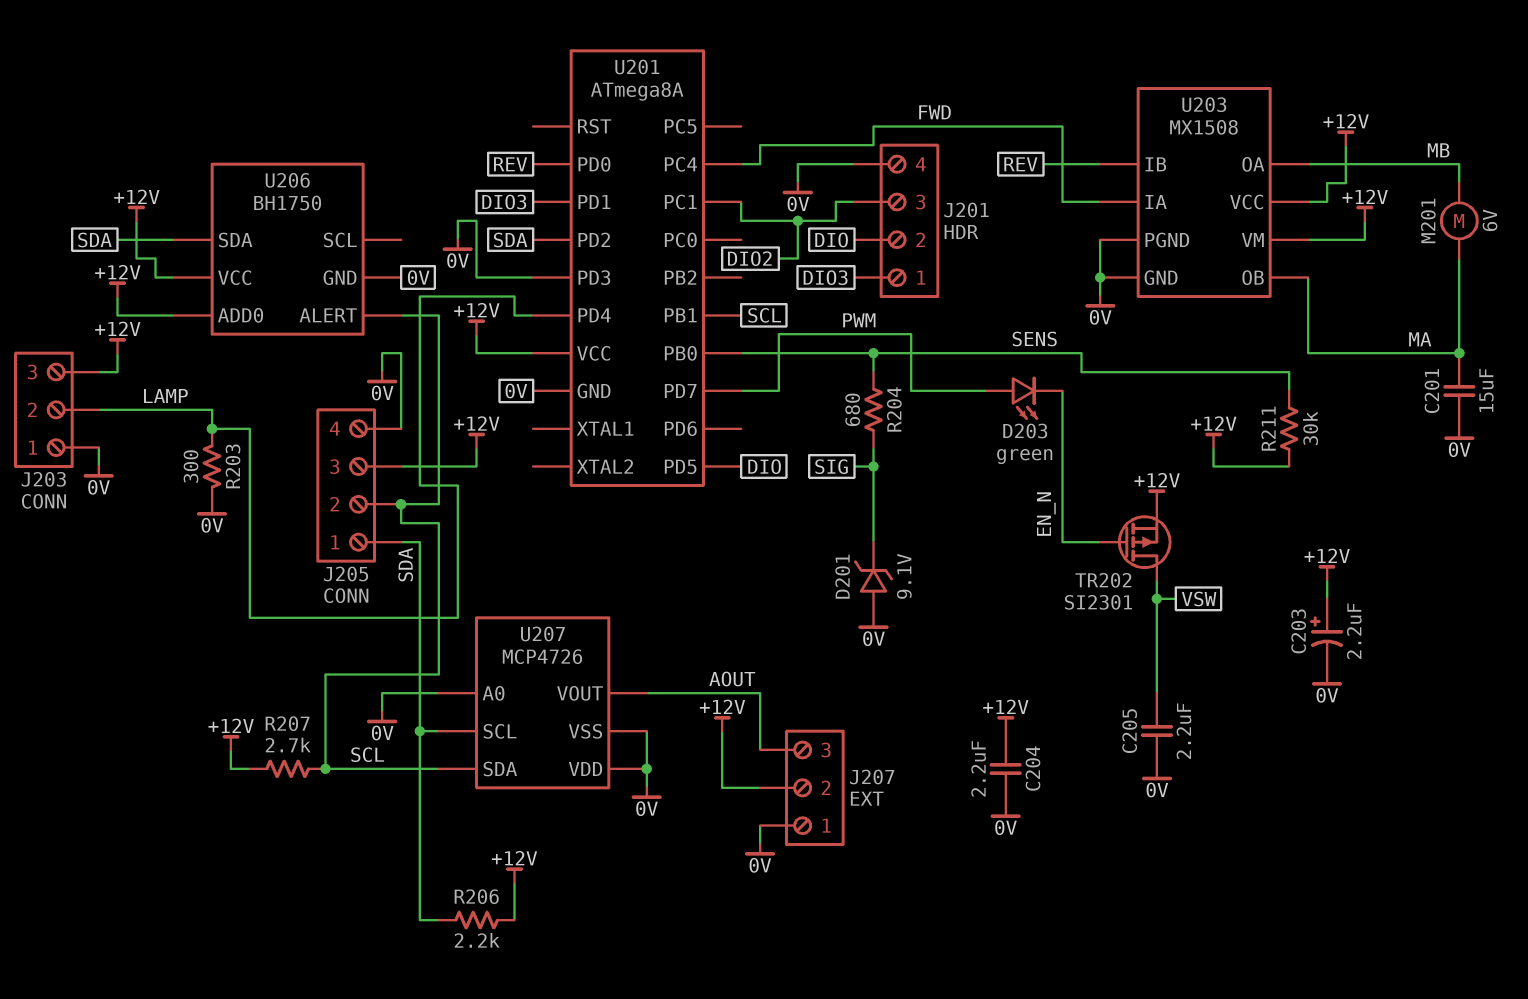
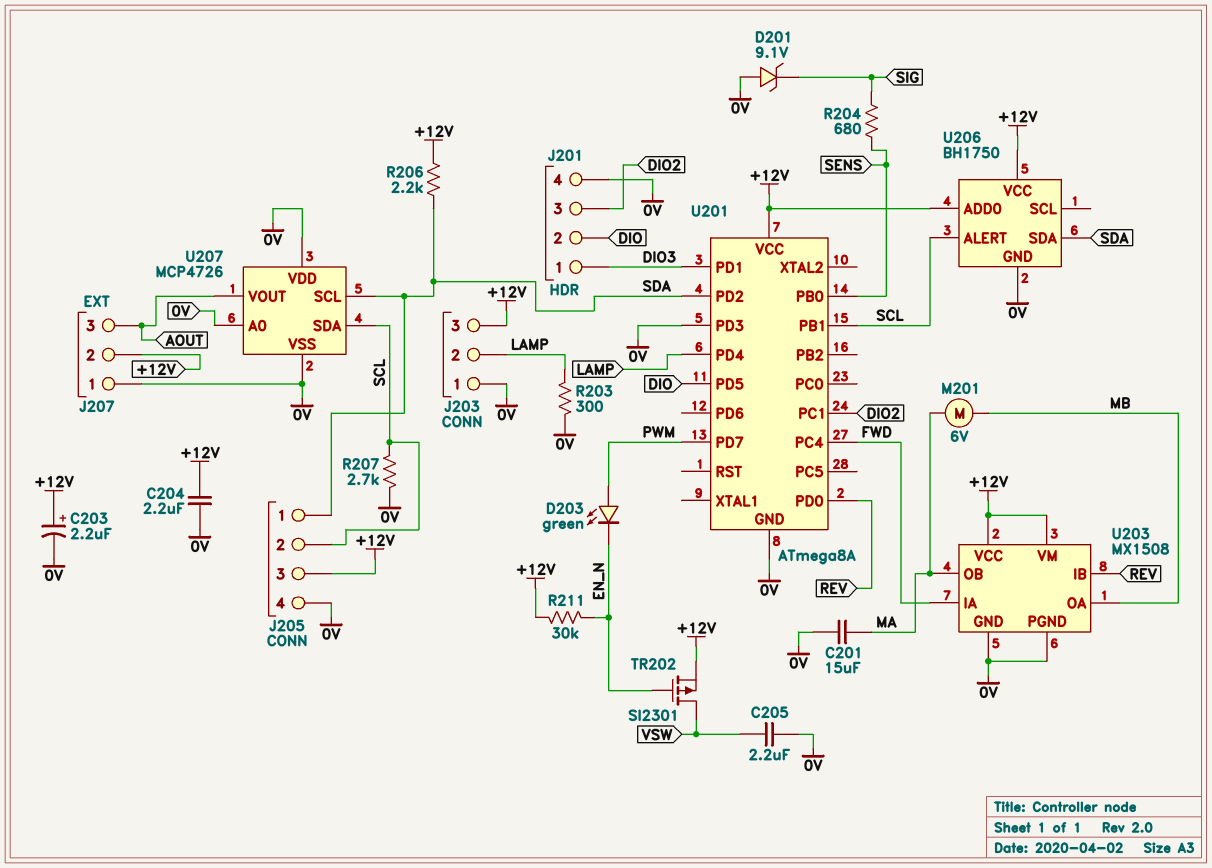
R207: 2.7k (+12V, SCL) -> 2.7k (0V, SCL)
R211: 30k (+12V, SENS) -> 30k (+12V, EN_N)

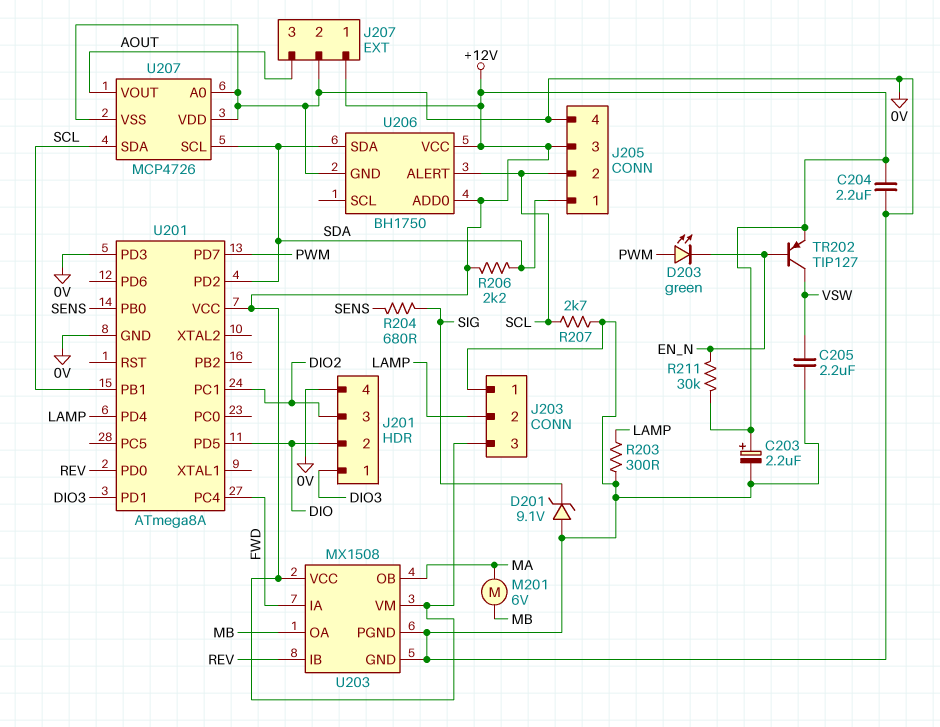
C201: 15uF (0V, MA) -> none
J207 pin 1: 0V -> +12V
J207 pin 2: +12V -> 0V
TR202: PMOS SI2301 (G EN_N, D VSW, S +12V) -> PNP TIP127 (B EN_N, C VSW, E +12V)

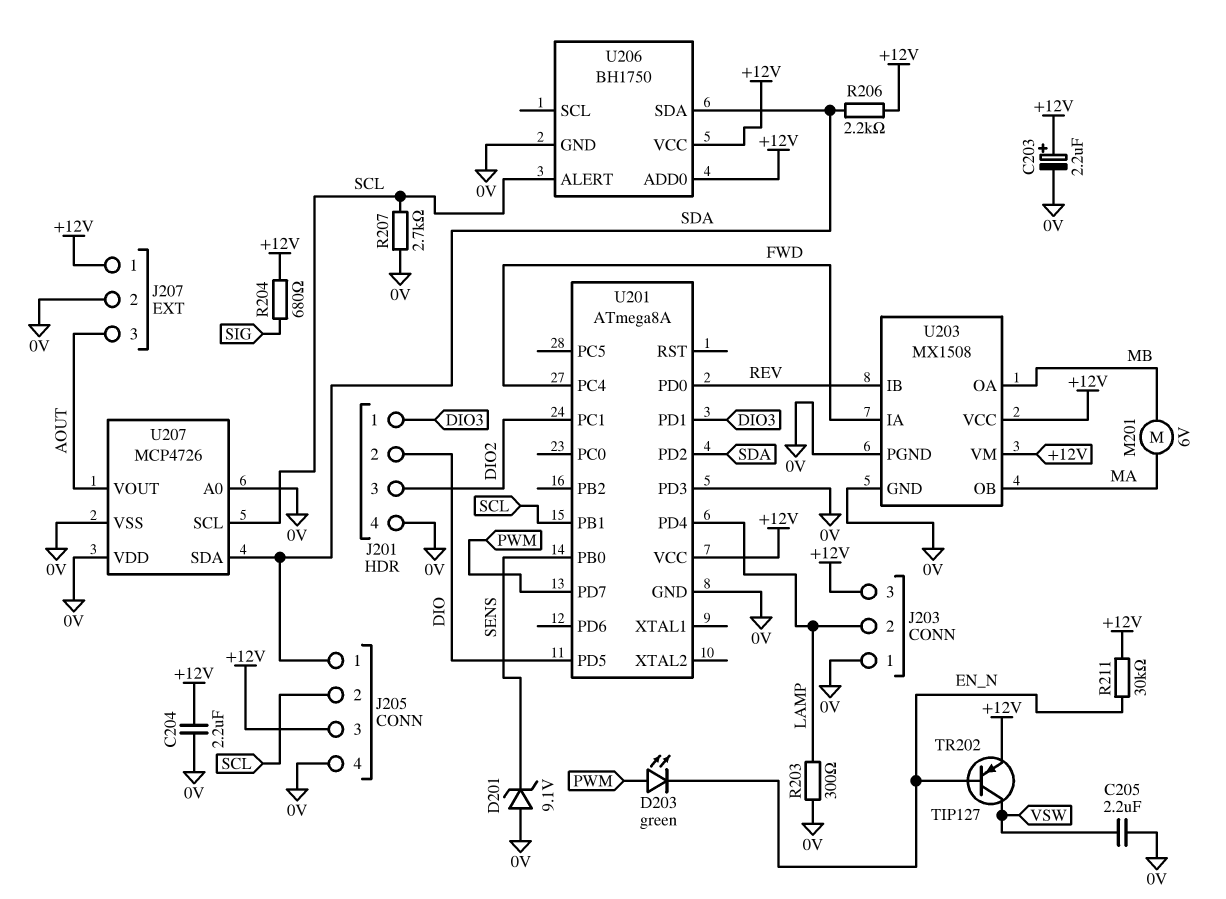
D201: zener 9.1V (A 0V, K SIG) -> zener 9.1V (A 0V, K SENS)
R204: 680 (SENS, SIG) -> 680 (+12V, SIG)
U207 pin SCL: SDA -> SCL
U207 pin SDA: SCL -> SDA

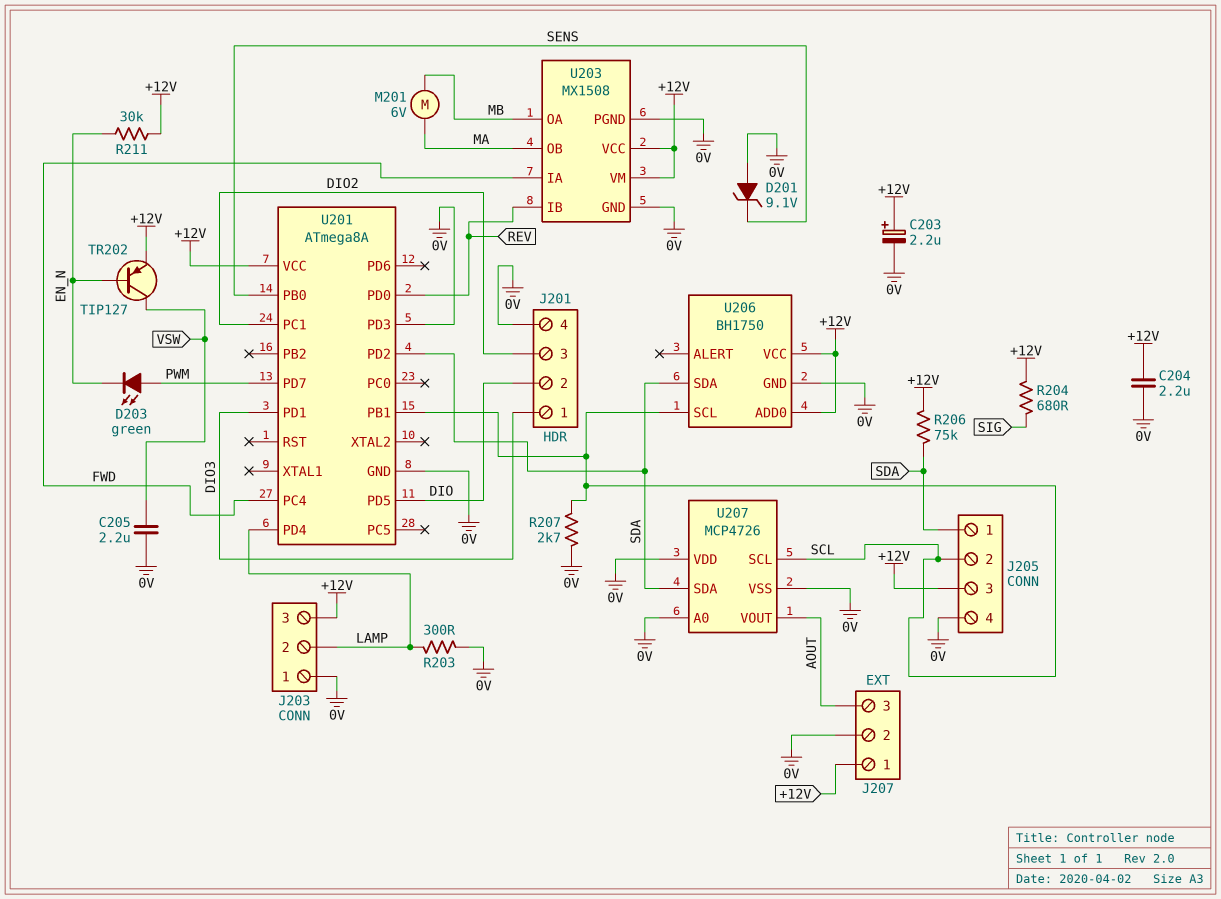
R206: 2.2k (+12V, SDA) -> 75k (+12V, SDA)
U206 pin ALERT: SCL -> none
U206 pin SCL: none -> SCL

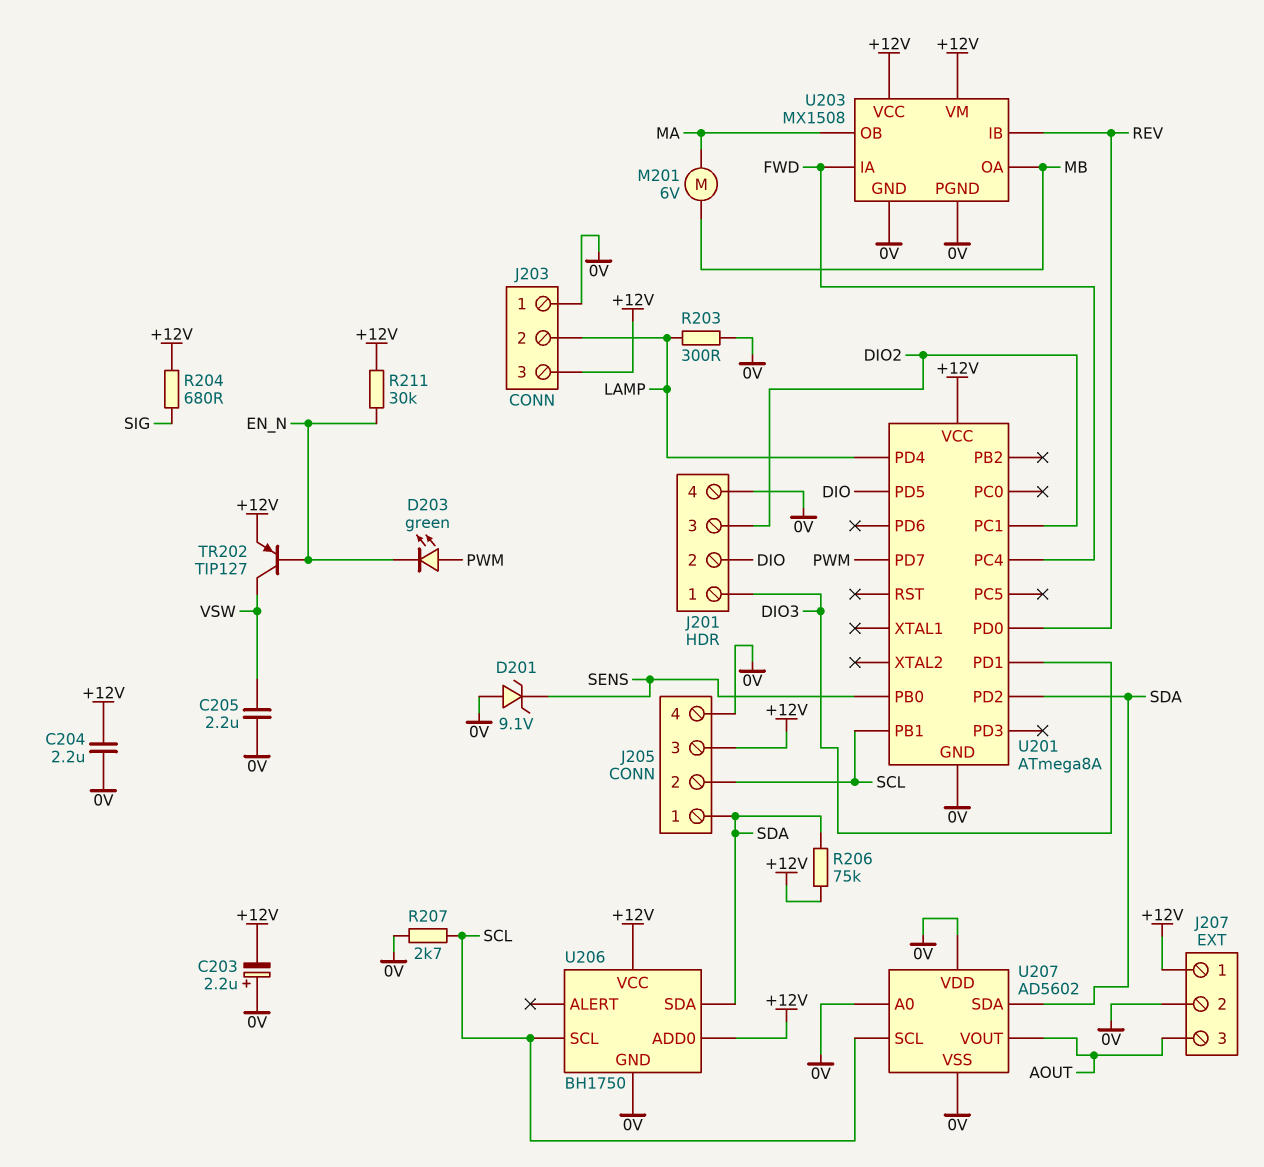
C203: 2.2uF (plus +12V, minus 0V) -> 2.2uF (plus 0V, minus +12V)
U201 pin PD3: 0V -> none
U207: MCP4726 -> AD5602

